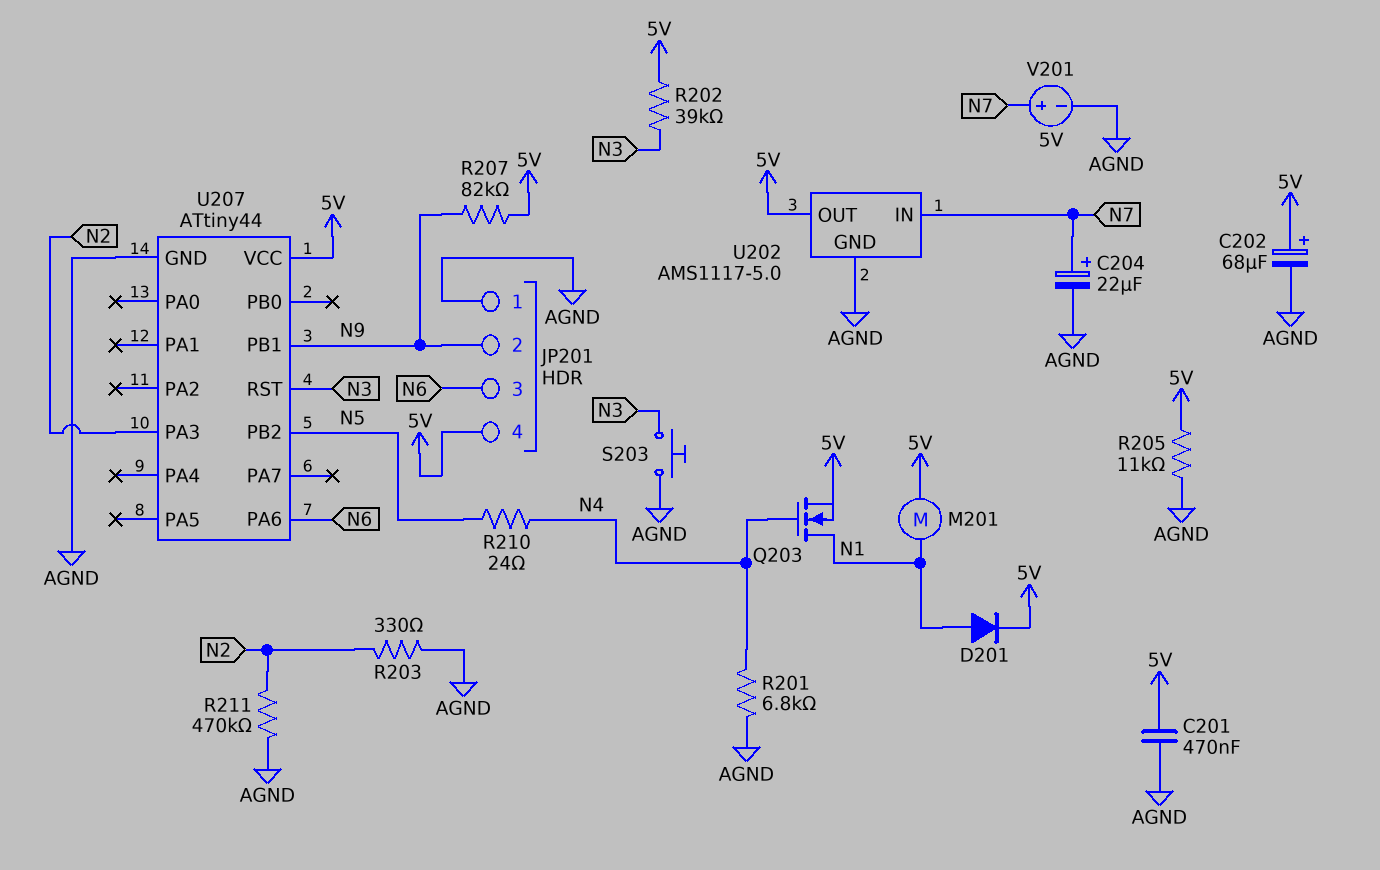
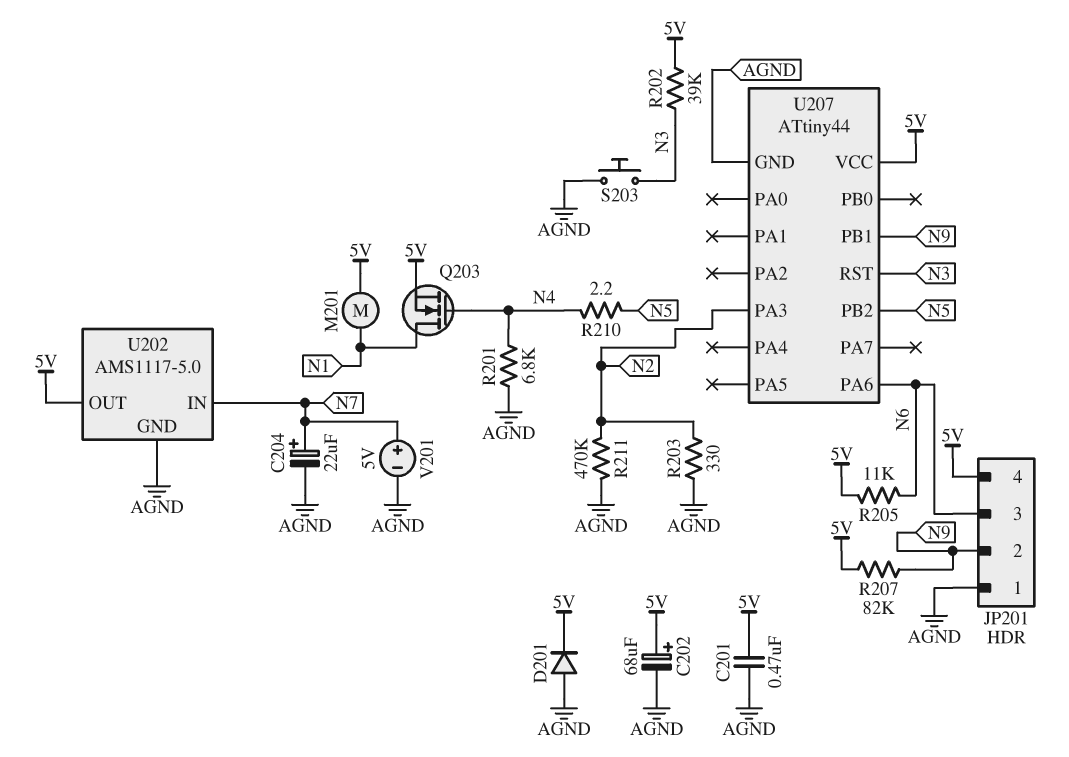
D201: diode (A N1, K 5V) -> diode (A AGND, K 5V)
R205: 11k (5V, AGND) -> 11k (5V, N6)
R210: 24 (N4, N5) -> 2.2 (N4, N5)

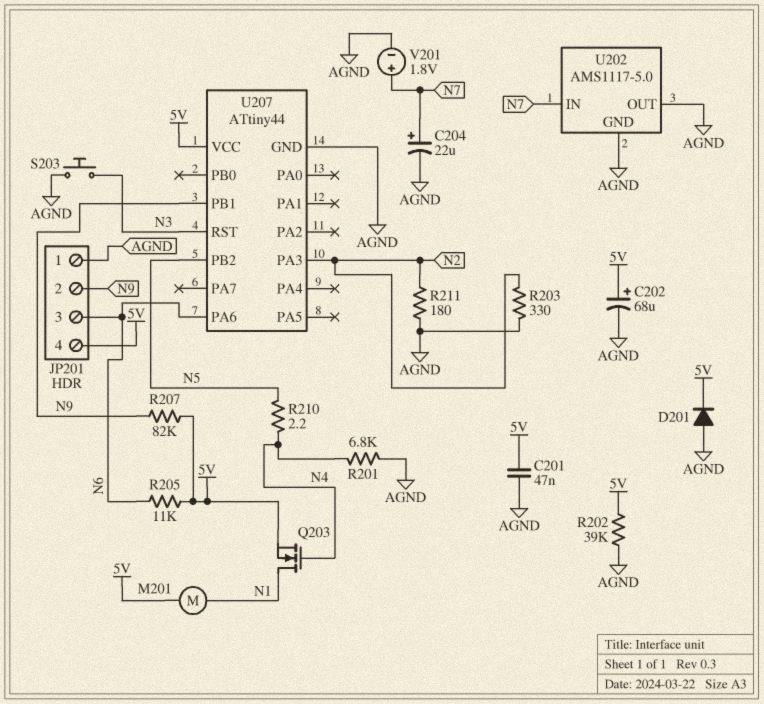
C201: 470nF (5V, AGND) -> 47nF (5V, AGND)
R202: 39k (5V, N3) -> 39k (5V, AGND)
R211: 470k (AGND, N2) -> 180 (AGND, N2)
U202 pin OUT: 5V -> AGND
V201: 5V (plus N7, minus AGND) -> 1.8V (plus N7, minus AGND)

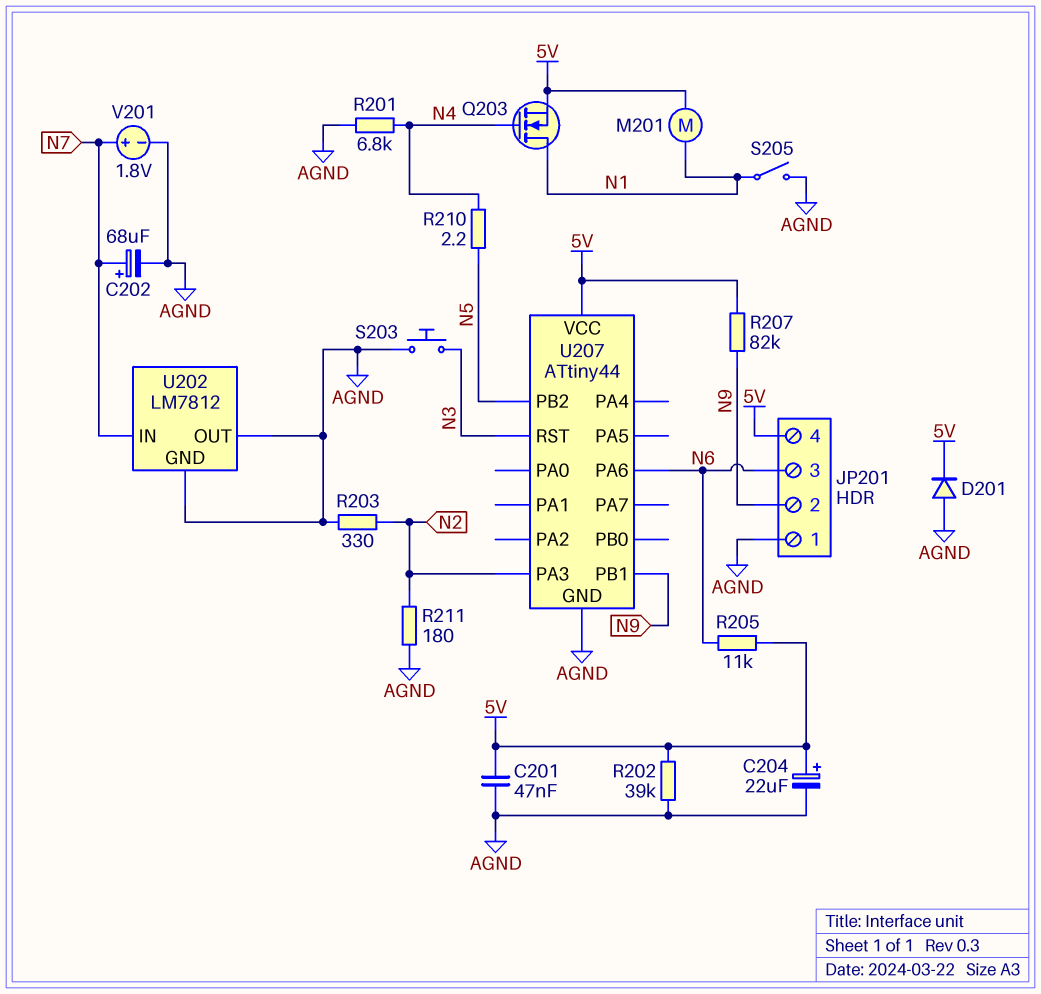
C202: 68uF (plus 5V, minus AGND) -> 68uF (plus N7, minus AGND)
C204: 22uF (plus N7, minus AGND) -> 22uF (plus 5V, minus AGND)
S205: none -> switch (AGND, N1)
U202: AMS1117-5.0 -> LM7812

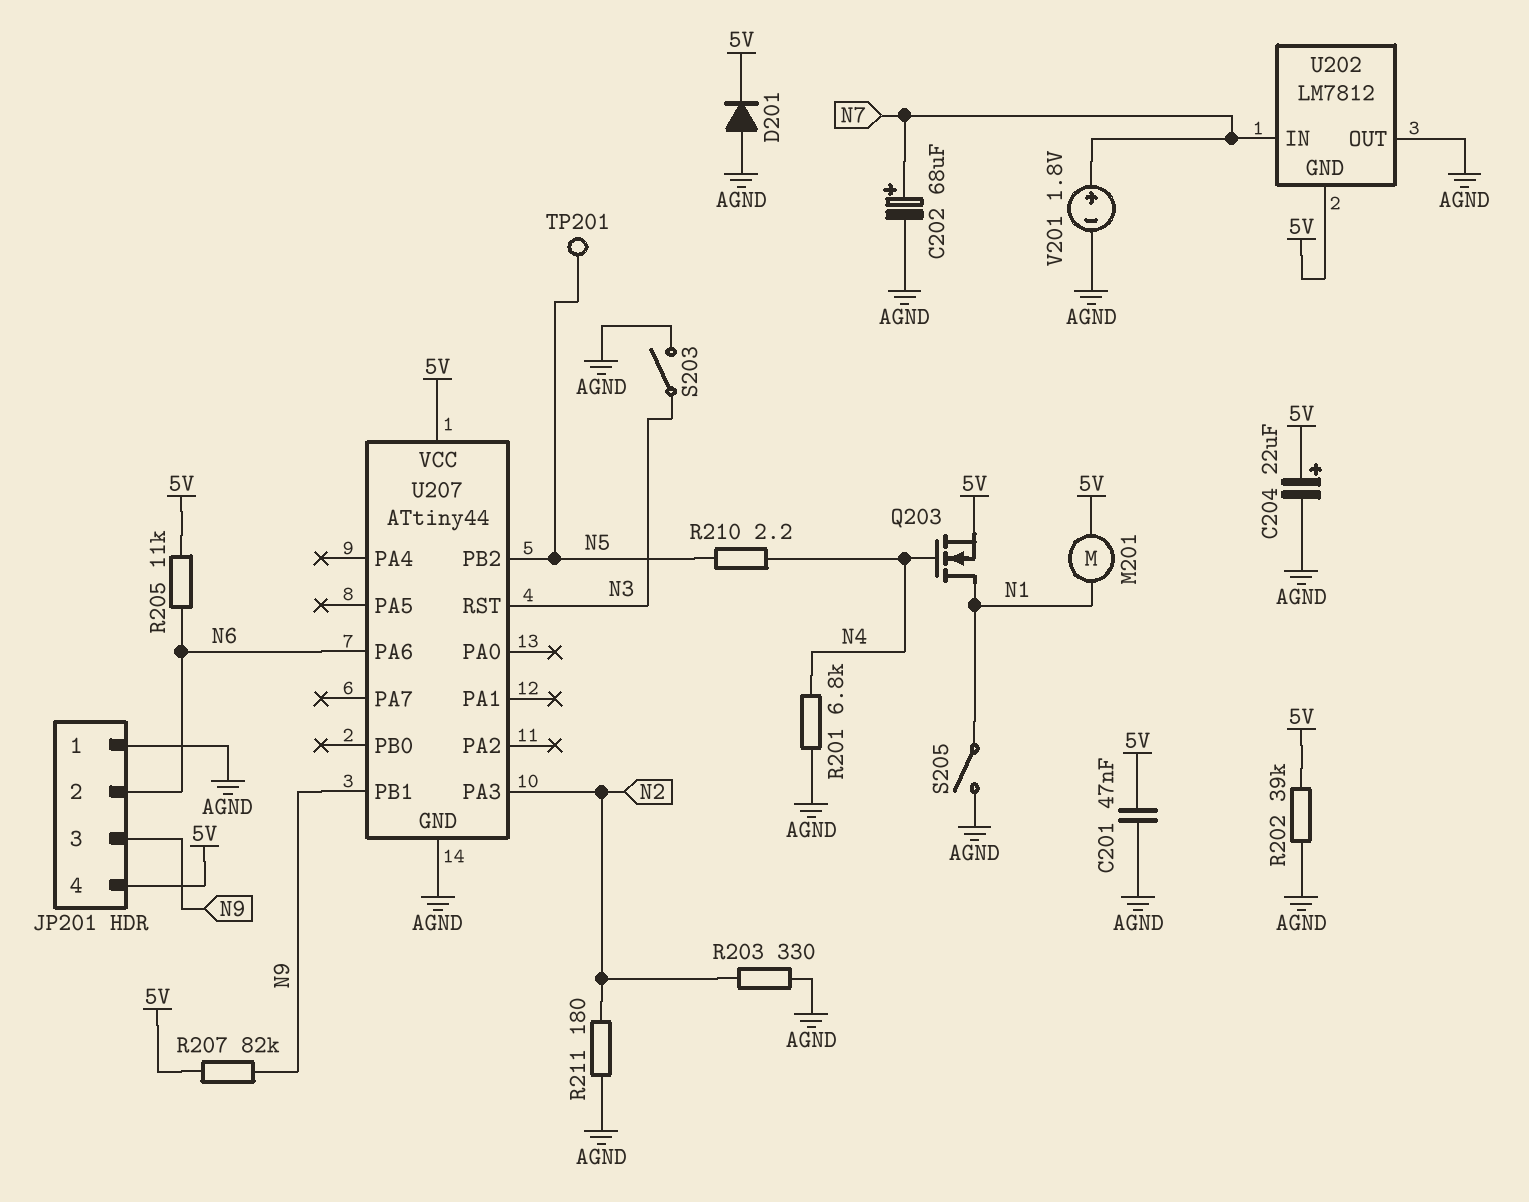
JP201 pin 2: N9 -> N6
JP201 pin 3: N6 -> N9
S203: button (AGND, N3) -> switch (AGND, N3)
TP201: none -> test point (N5)
U202 pin GND: AGND -> 5V

